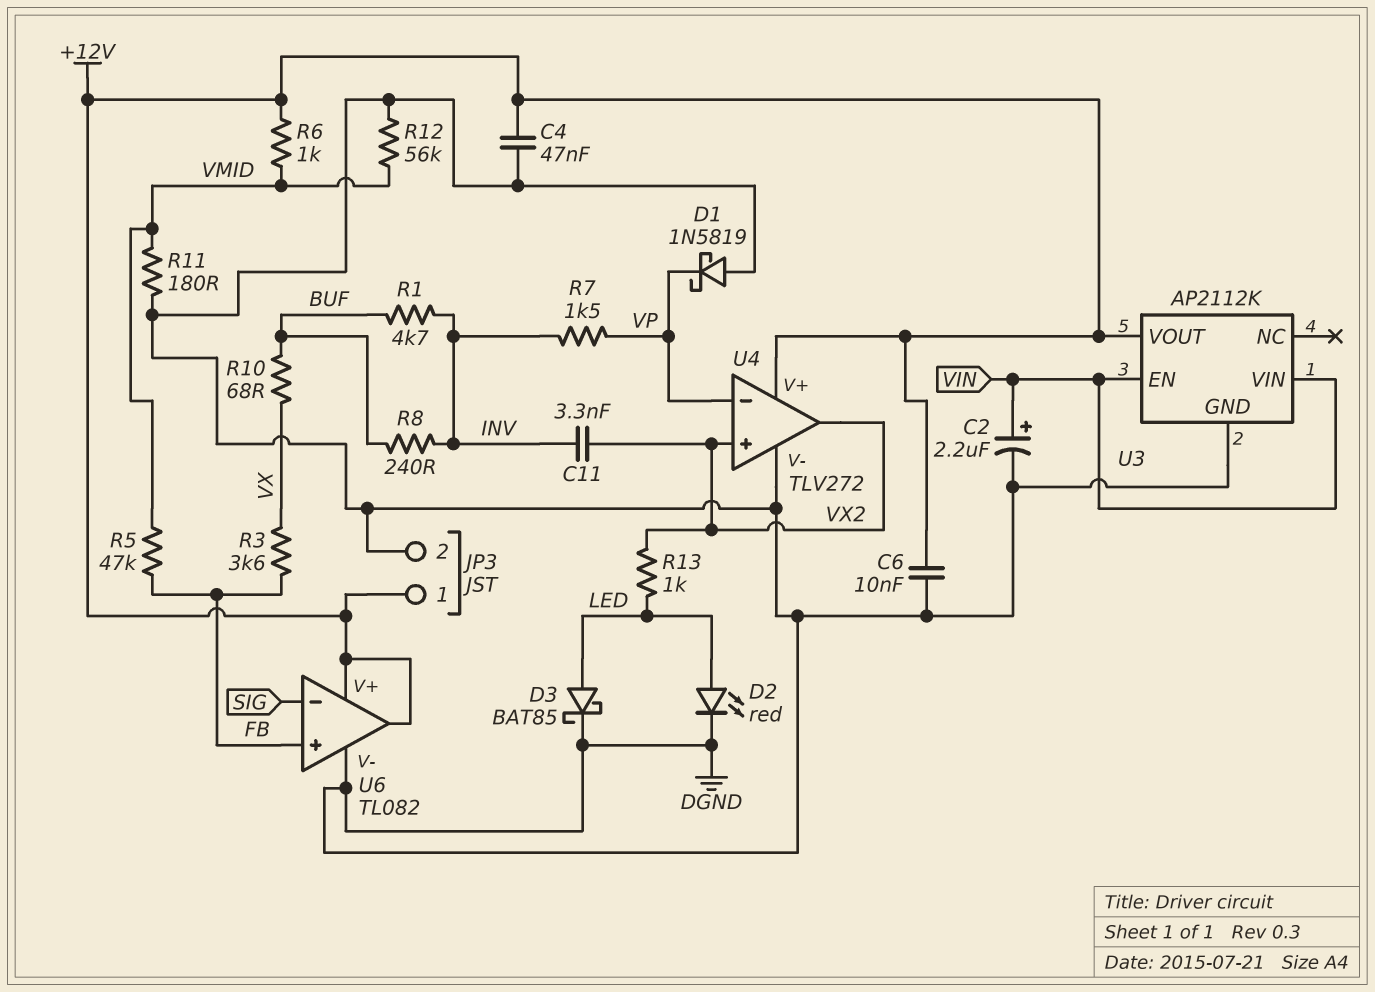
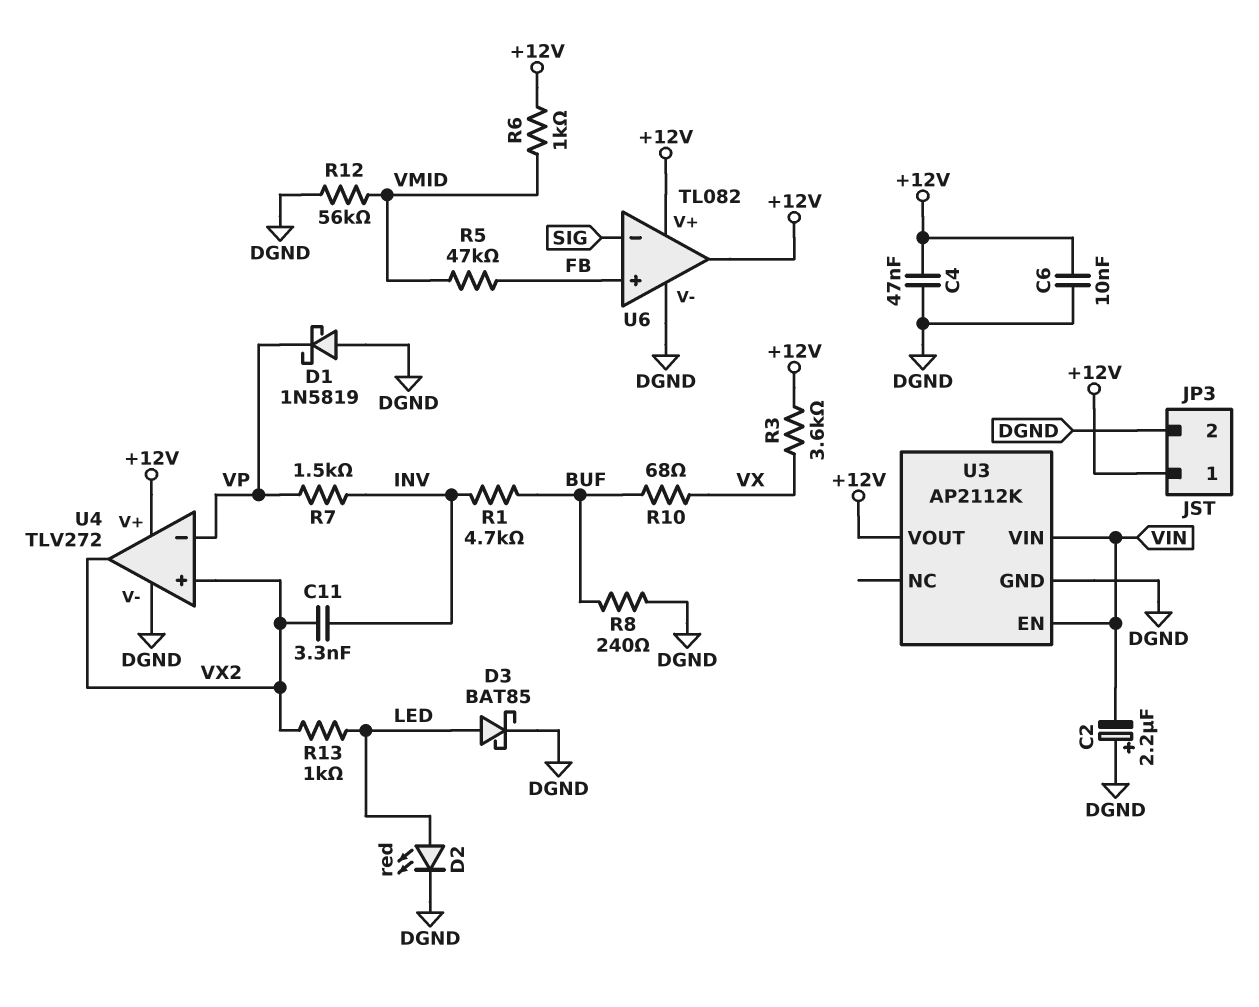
C2: 2.2uF (plus VIN, minus DGND) -> 2.2uF (plus DGND, minus VIN)
R3: 3.6k (FB, VX) -> 3.6k (+12V, VX)
R8: 240 (BUF, INV) -> 240 (BUF, DGND)
R11: 180 (DGND, VMID) -> none

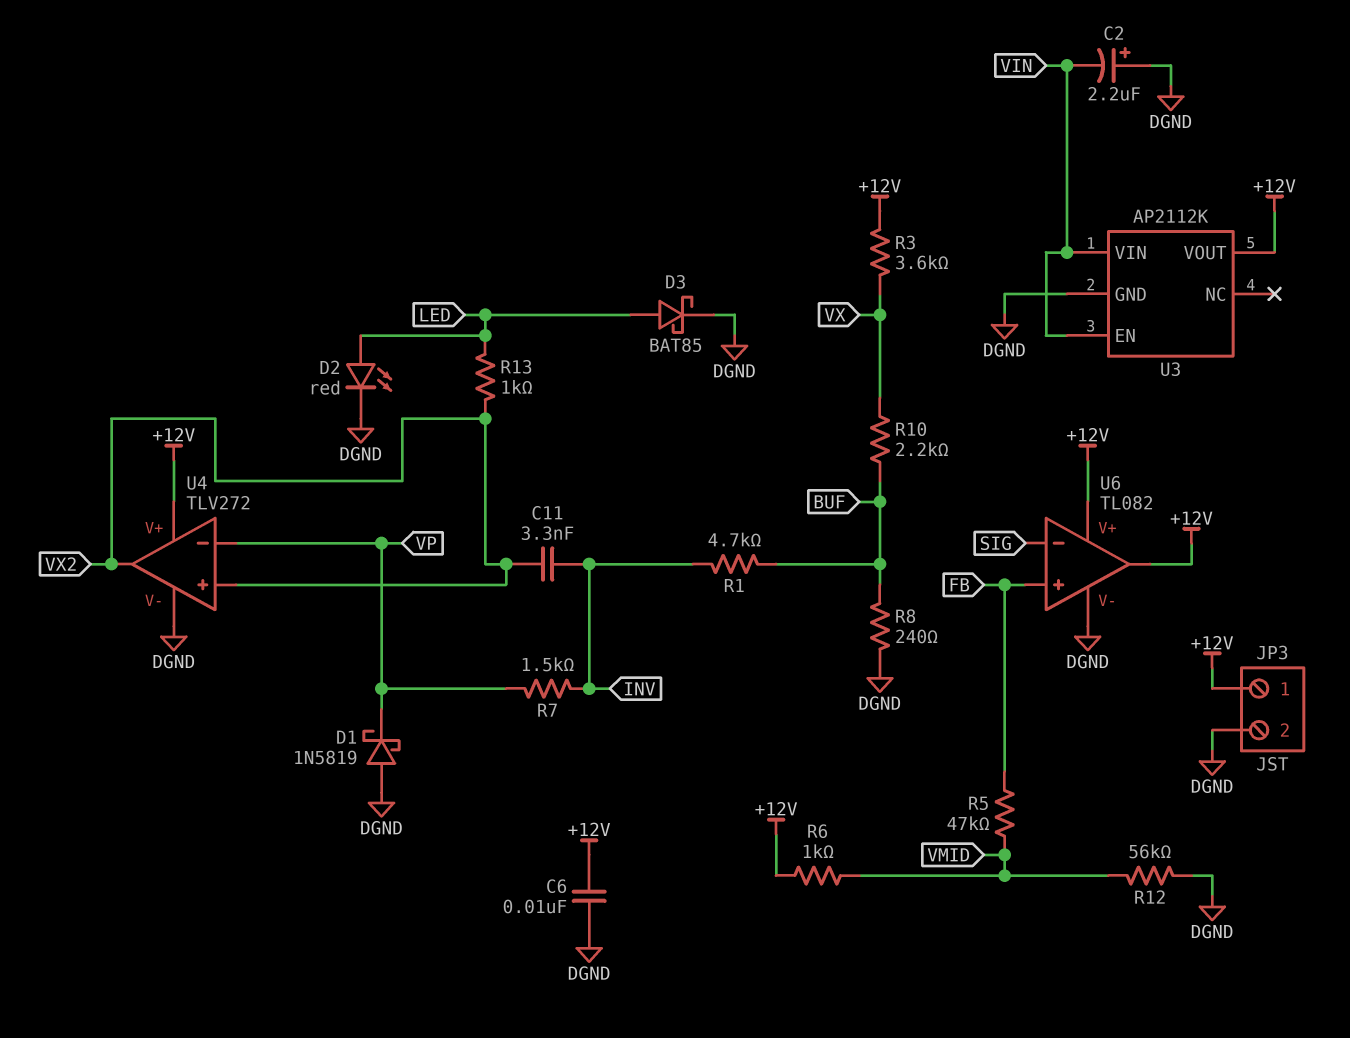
C4: 47nF (+12V, DGND) -> none
R10: 68 (BUF, VX) -> 2.2k (BUF, VX)

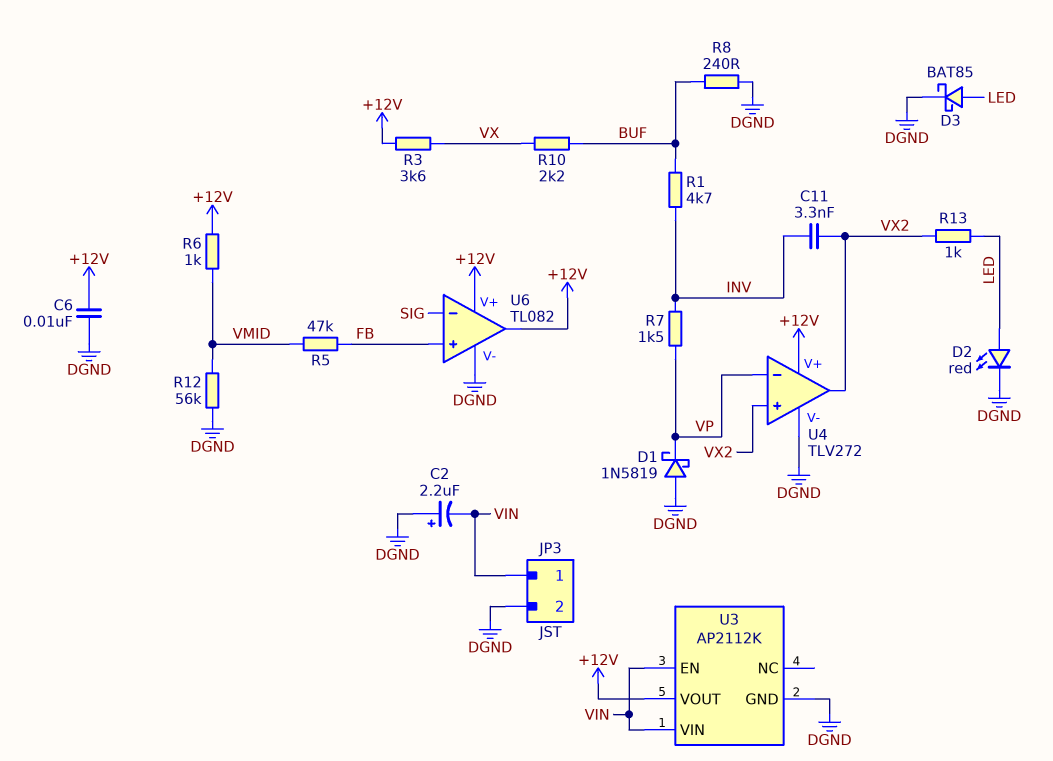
JP3 pin 1: +12V -> VIN

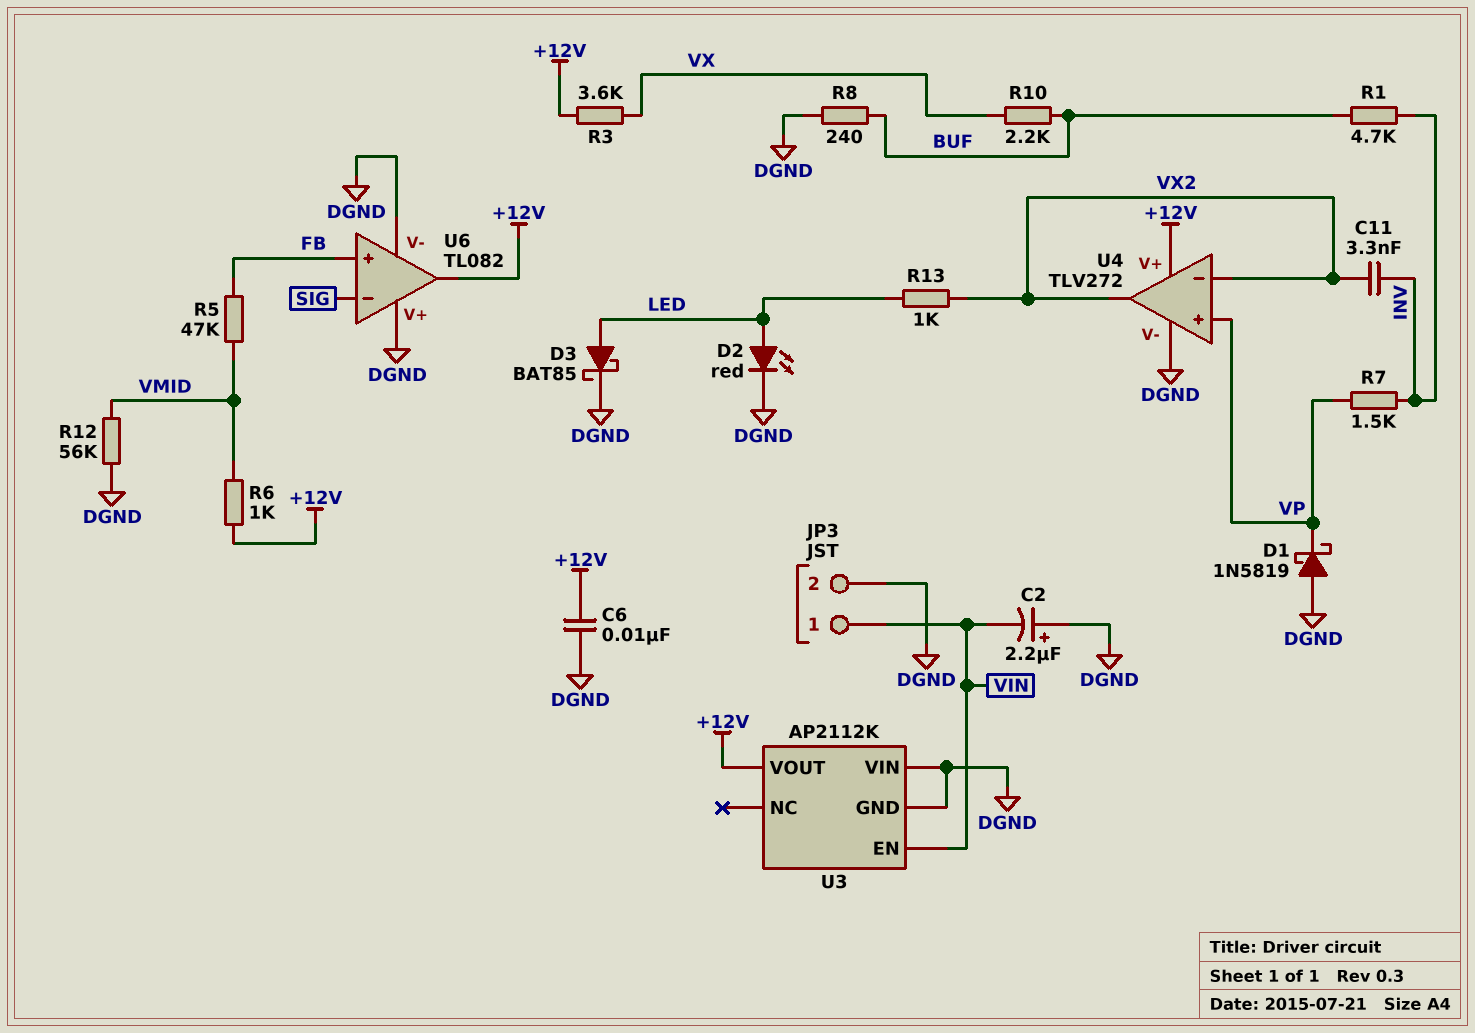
U3 pin VIN: VIN -> DGND
U4 pin in+: VX2 -> VP
U4 pin in-: VP -> VX2
U6 pin V+: +12V -> DGND

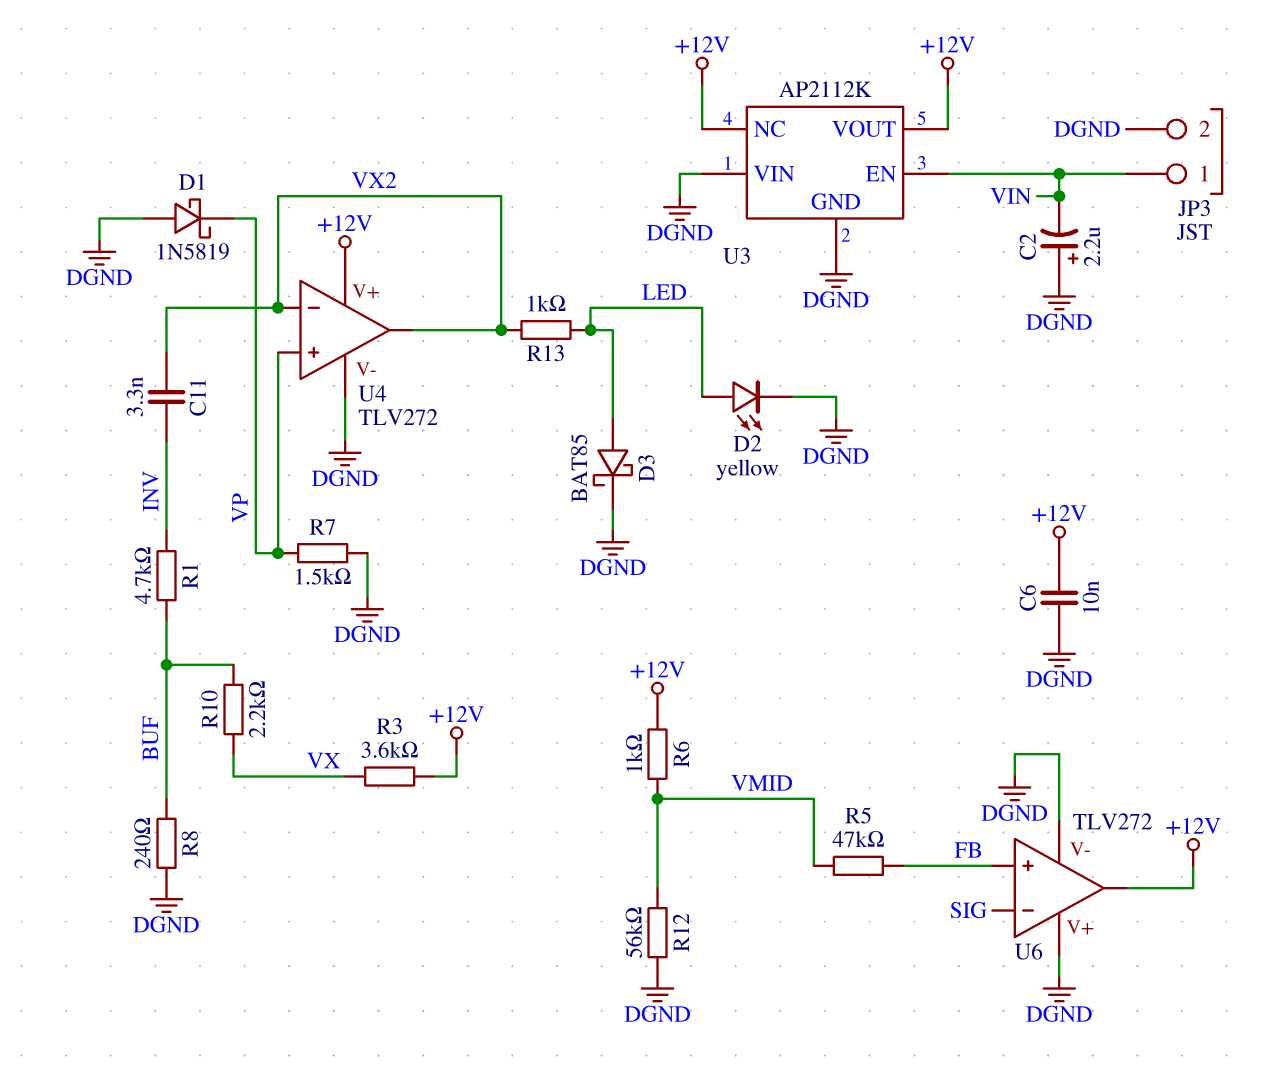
D2: LED red (A LED, K DGND) -> LED yellow (A LED, K DGND)
R7: 1.5k (INV, VP) -> 1.5k (DGND, VP)
U3 pin NC: none -> +12V
U6: TL082 -> TLV272

